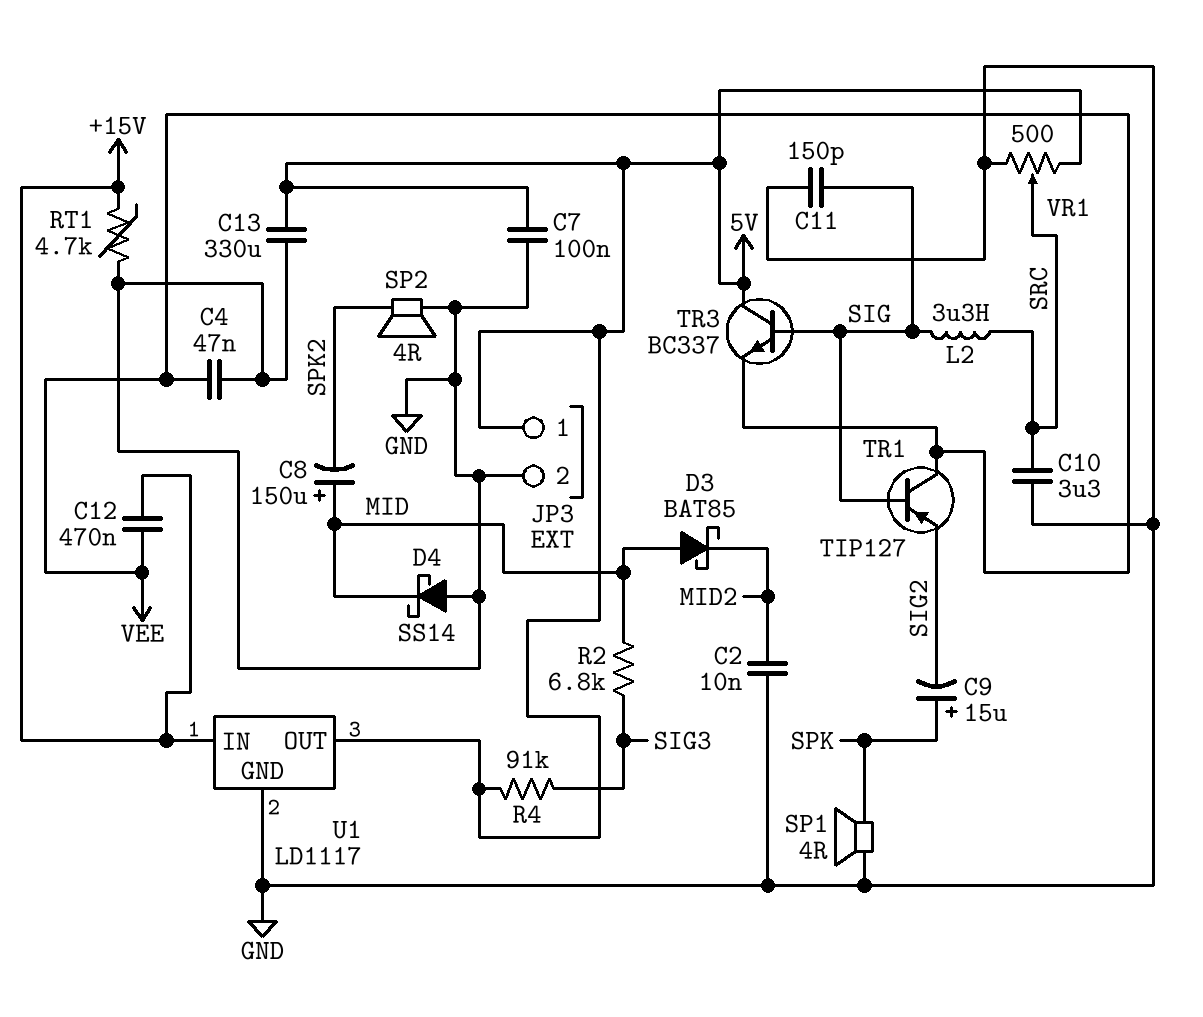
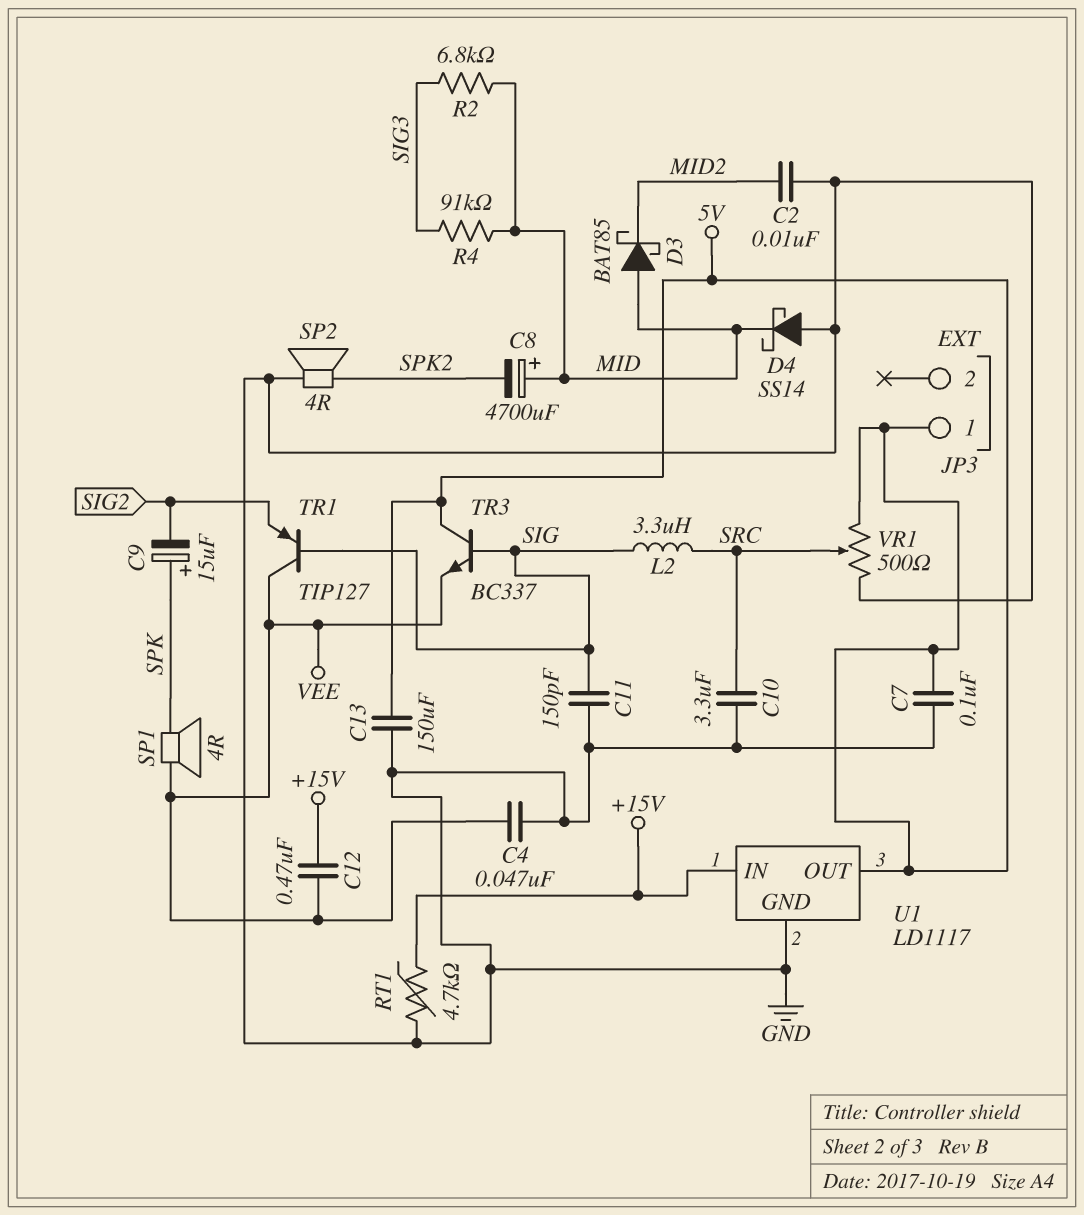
C8: 150uF (plus MID, minus SPK2) -> 4700uF (plus MID, minus SPK2)
C13: 330uF (5V, GND) -> 150uF (5V, GND)
JP3 pin 2: GND -> none
R4: 91k (5V, SIG3) -> 91k (MID, SIG3)
SP1: speaker 4R (GND, SPK) -> speaker 4R (SPK, VEE)

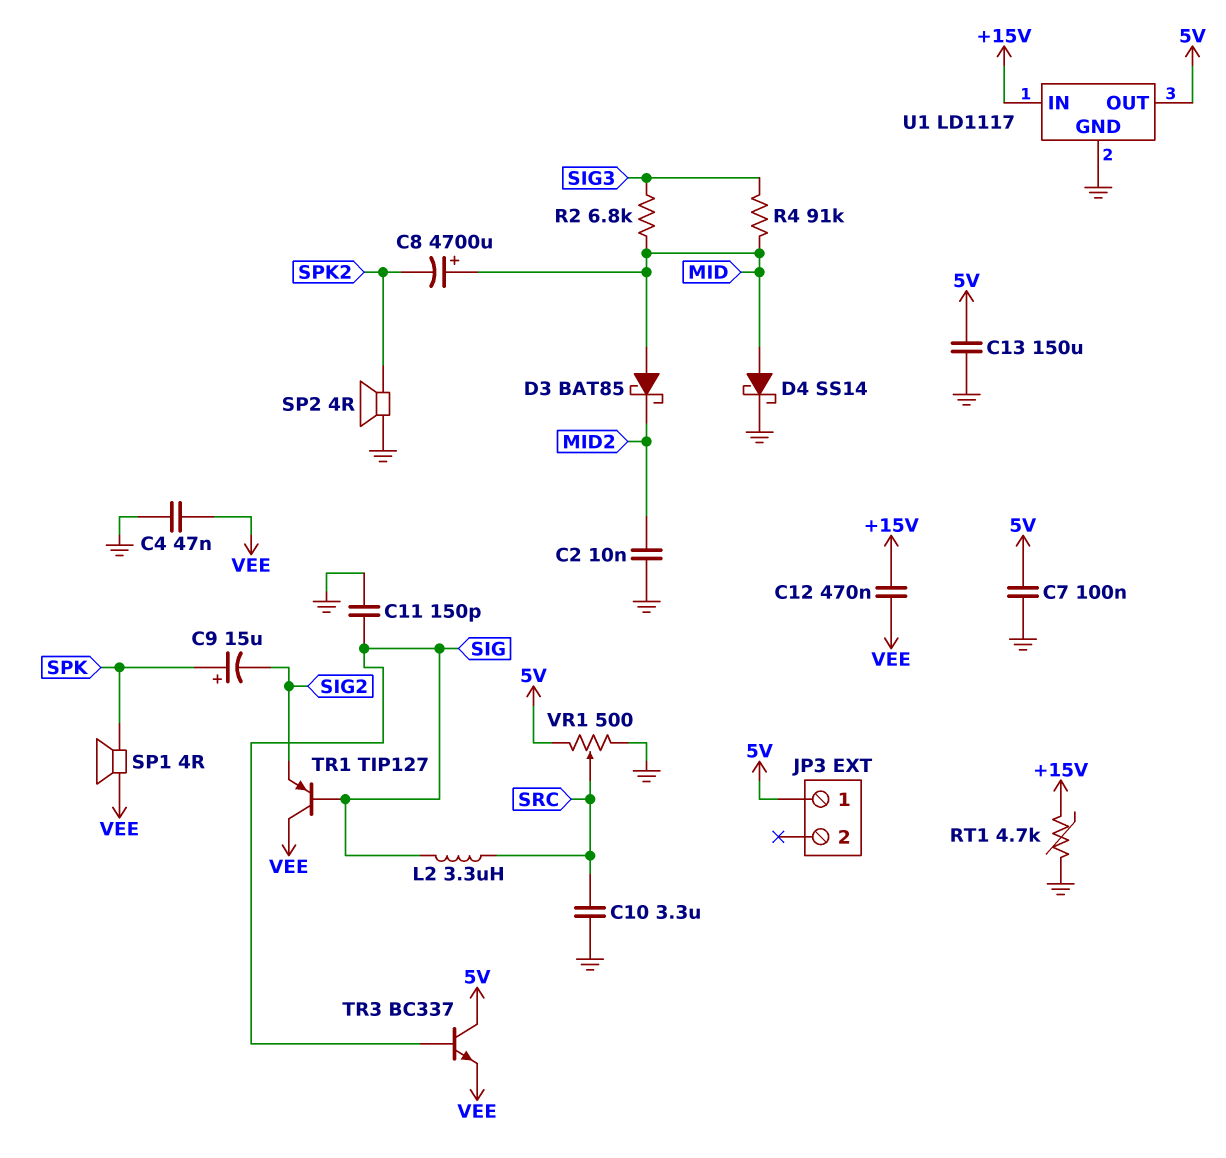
D4: schottky SS14 (A GND, K MID) -> schottky SS14 (A MID, K GND)

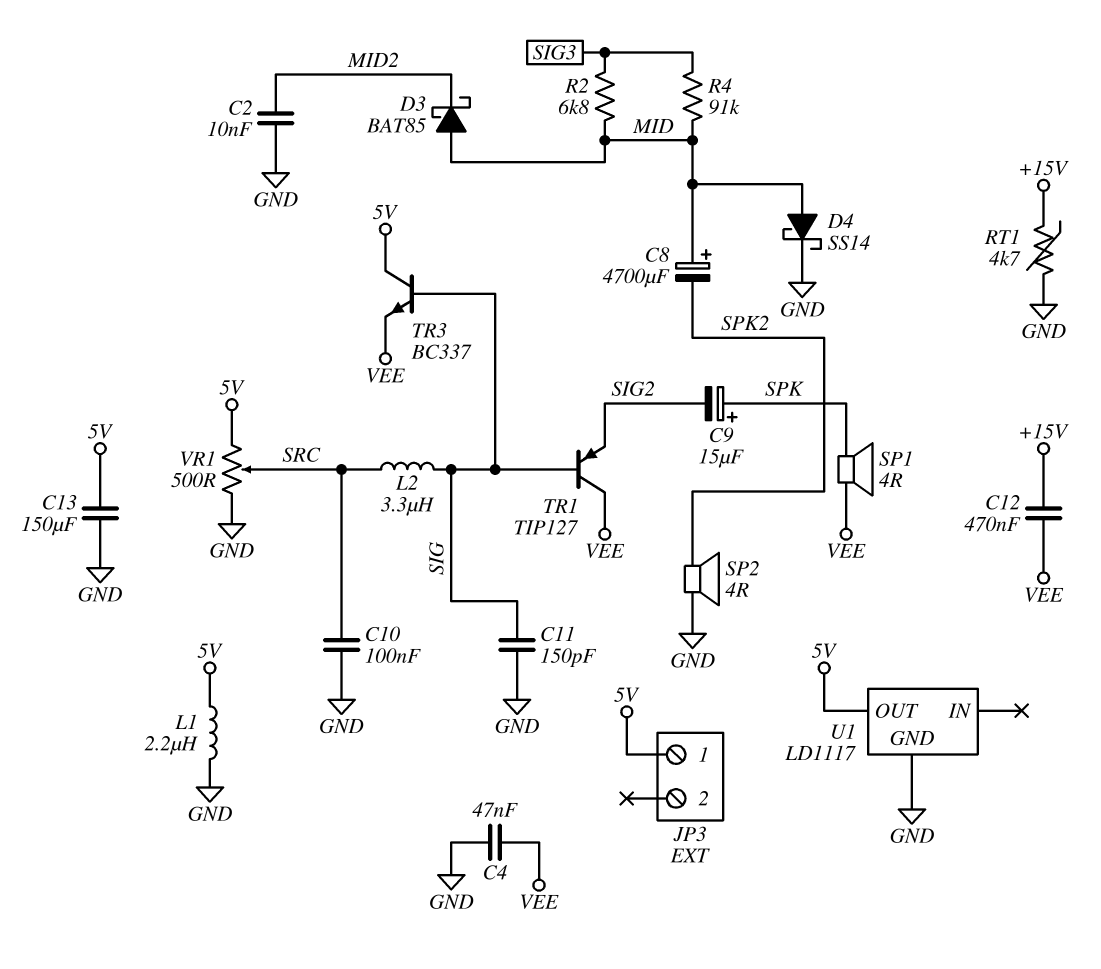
C7: 100nF (5V, GND) -> none
C10: 3.3uF (GND, SRC) -> 100nF (GND, SRC)
L1: none -> 2.2uH (5V, GND)
U1 pin IN: +15V -> none

